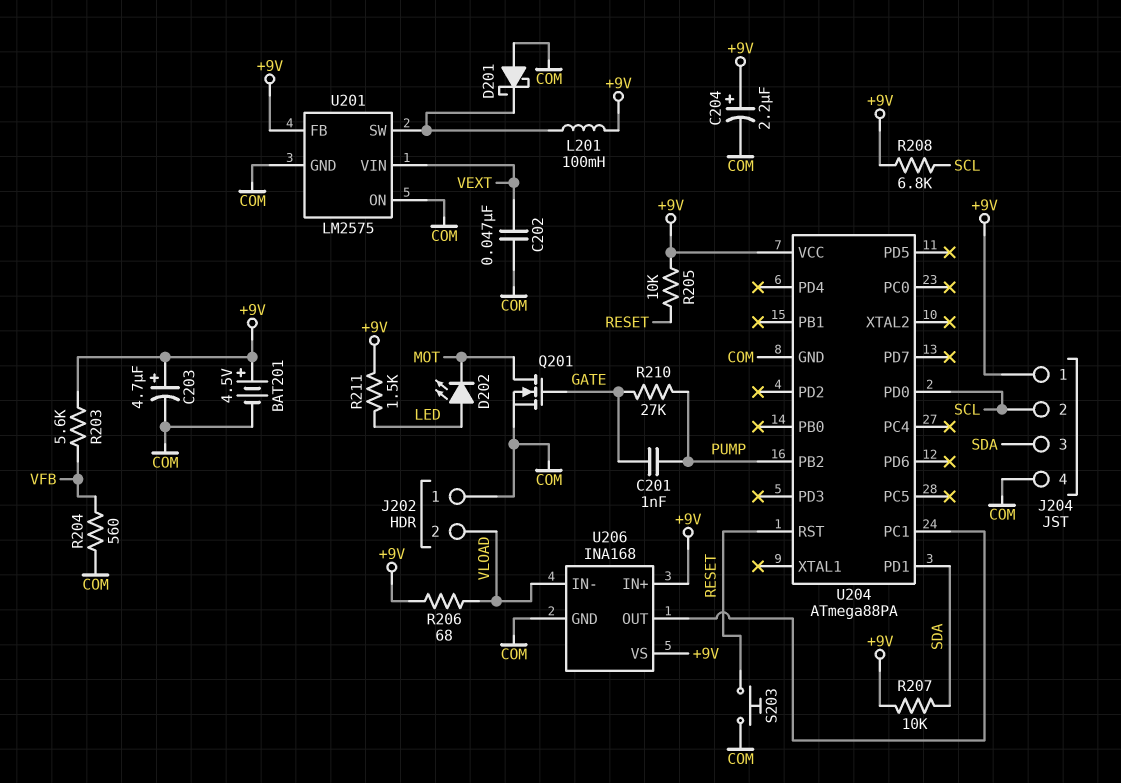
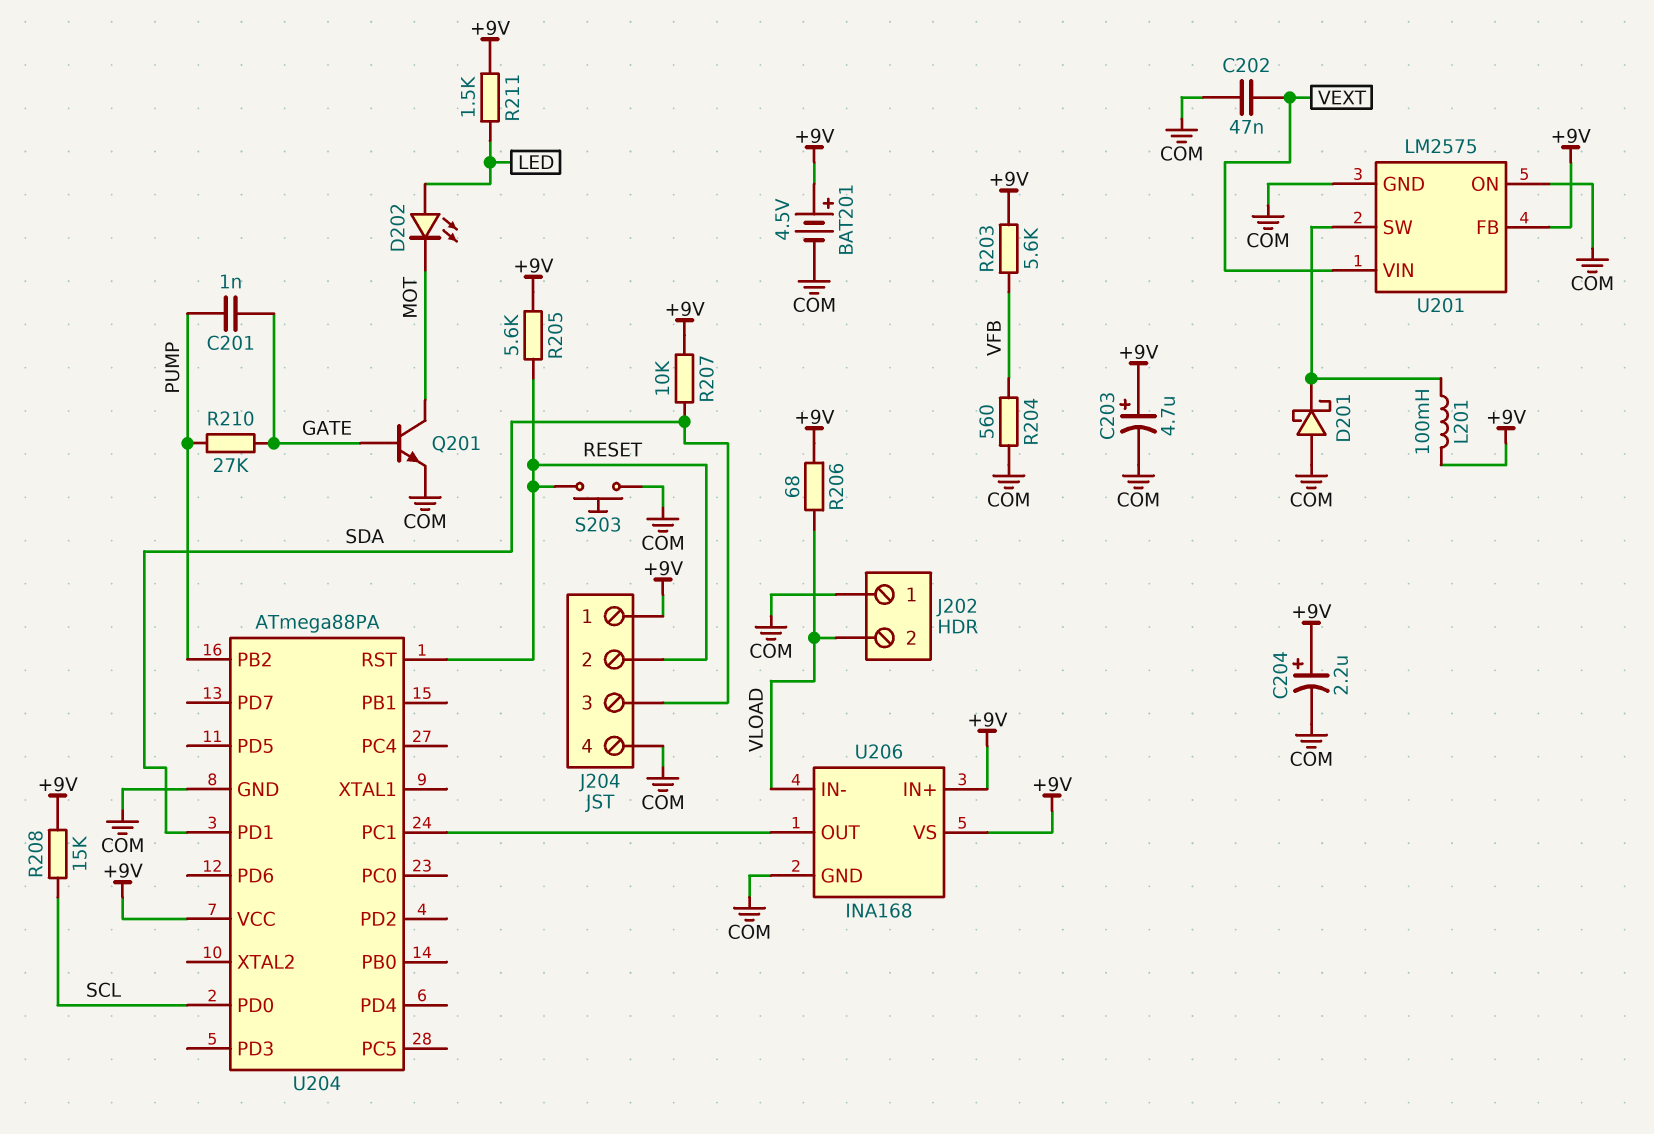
J204 pin 2: SCL -> RESET
Q201: NMOS (G GATE, D MOT, S COM) -> NPN (B GATE, C MOT, E COM)
R205: 10k (+9V, RESET) -> 5.6k (+9V, RESET)
R208: 6.8k (+9V, SCL) -> 15k (+9V, SCL)

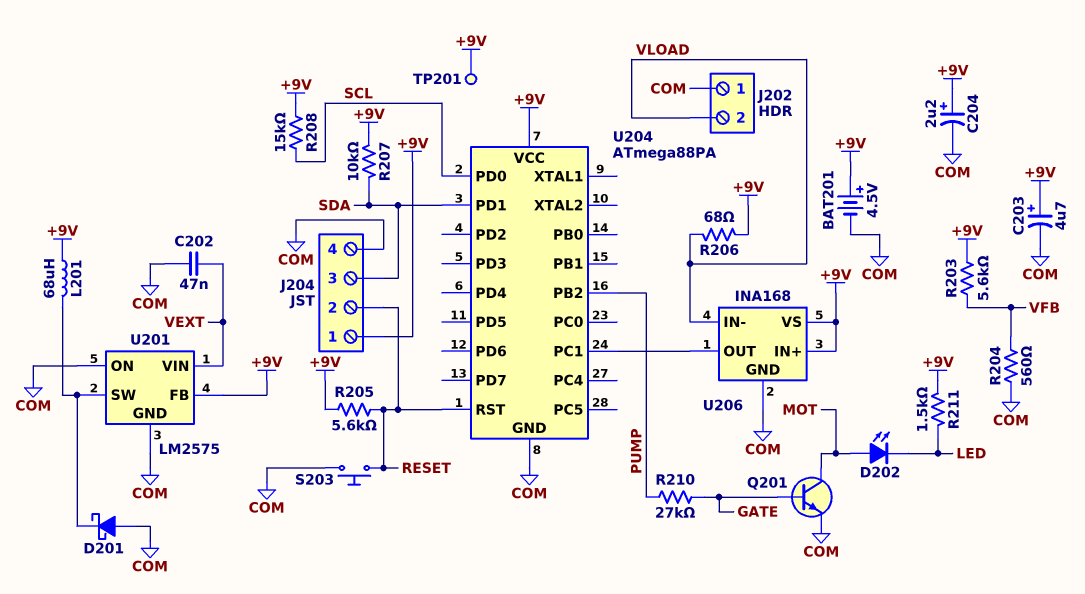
C201: 1nF (GATE, PUMP) -> none
D202: LED (A LED, K MOT) -> LED (A MOT, K LED)
L201: 100mH (+9V, U201/SW) -> 68uH (+9V, U201/SW)
TP201: none -> test point (+9V)

